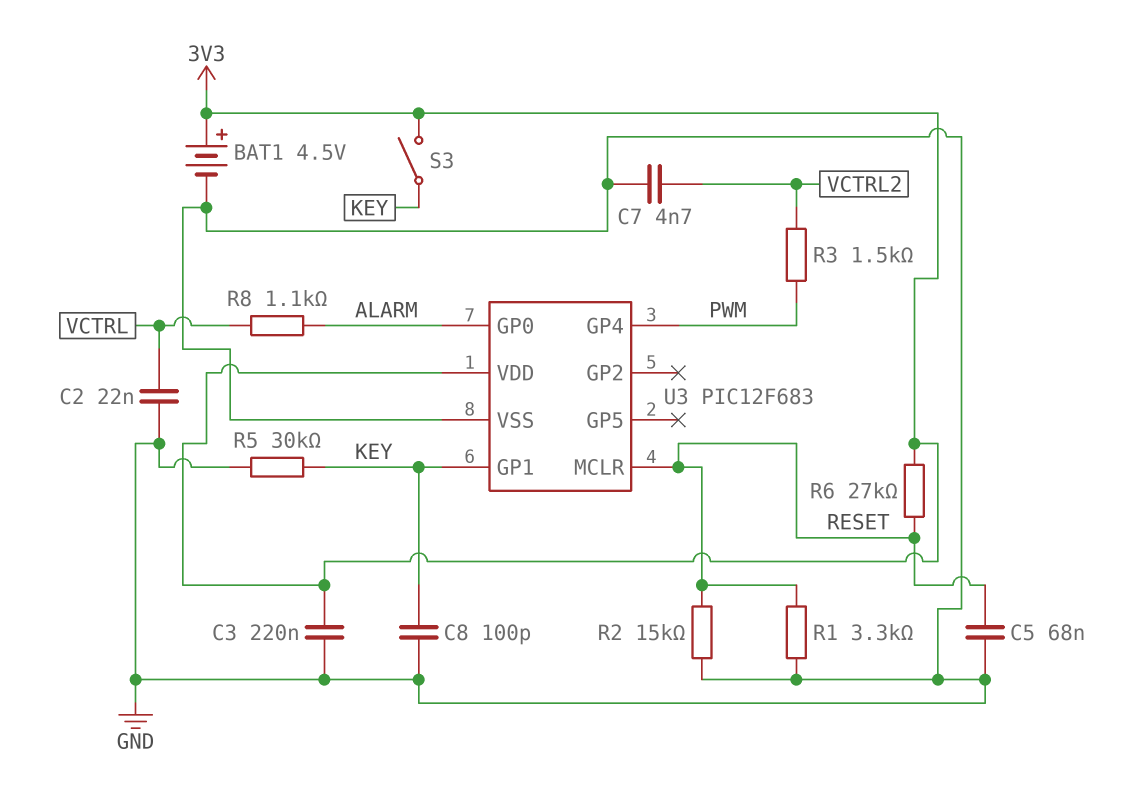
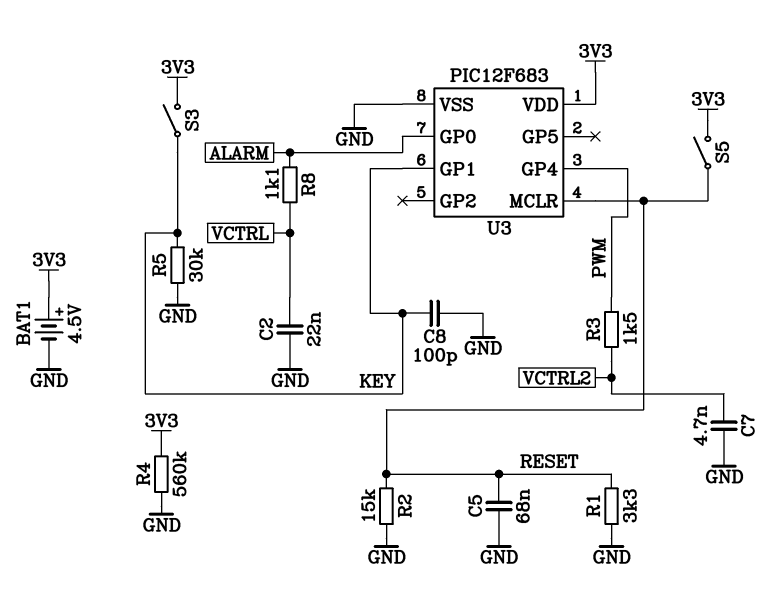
C3: 220nF (3V3, GND) -> none
R4: none -> 560k (3V3, GND)
R6: 27k (3V3, RESET) -> none
S5: none -> switch (3V3, RESET)

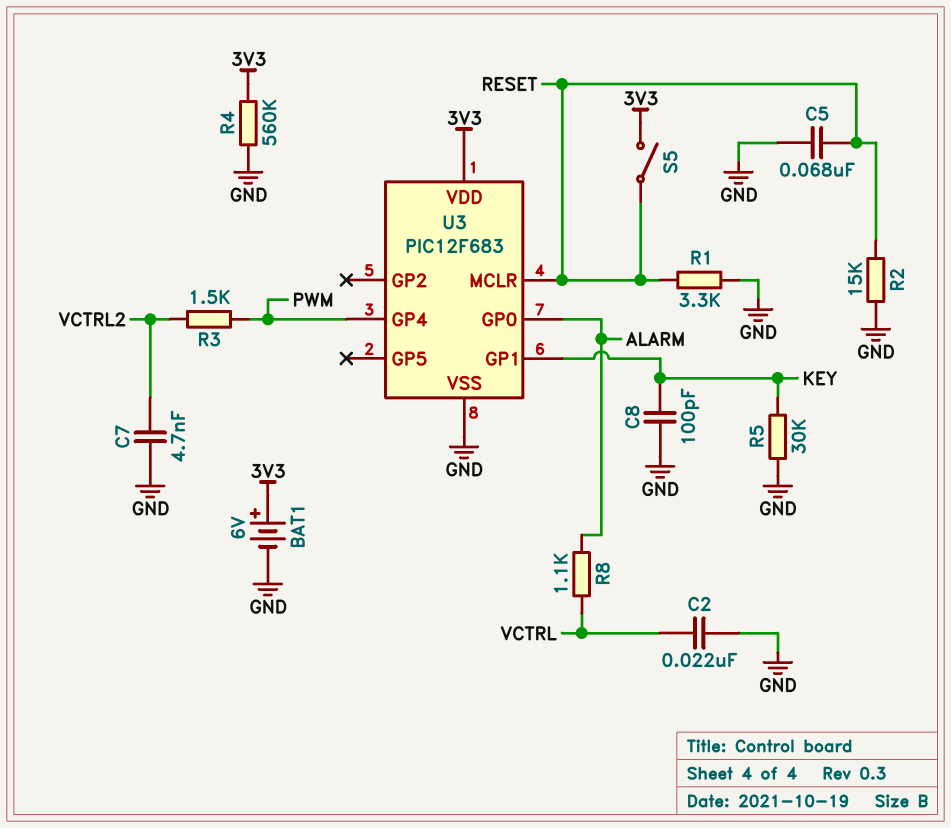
BAT1: 4.5V (plus 3V3, minus GND) -> 6V (plus 3V3, minus GND)
S3: switch (3V3, KEY) -> none

